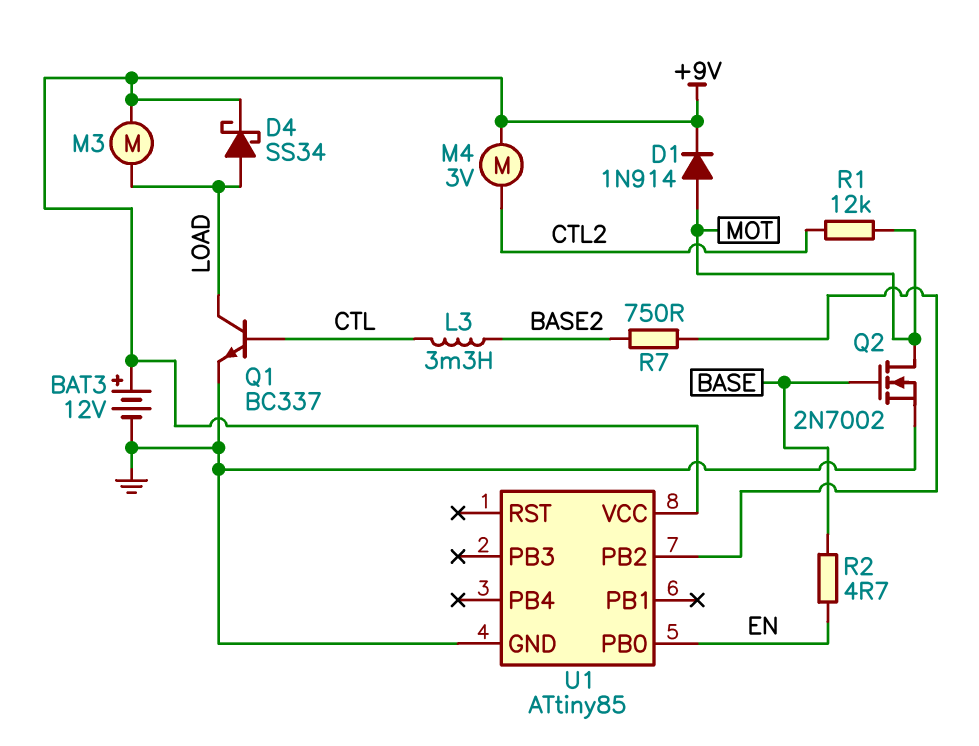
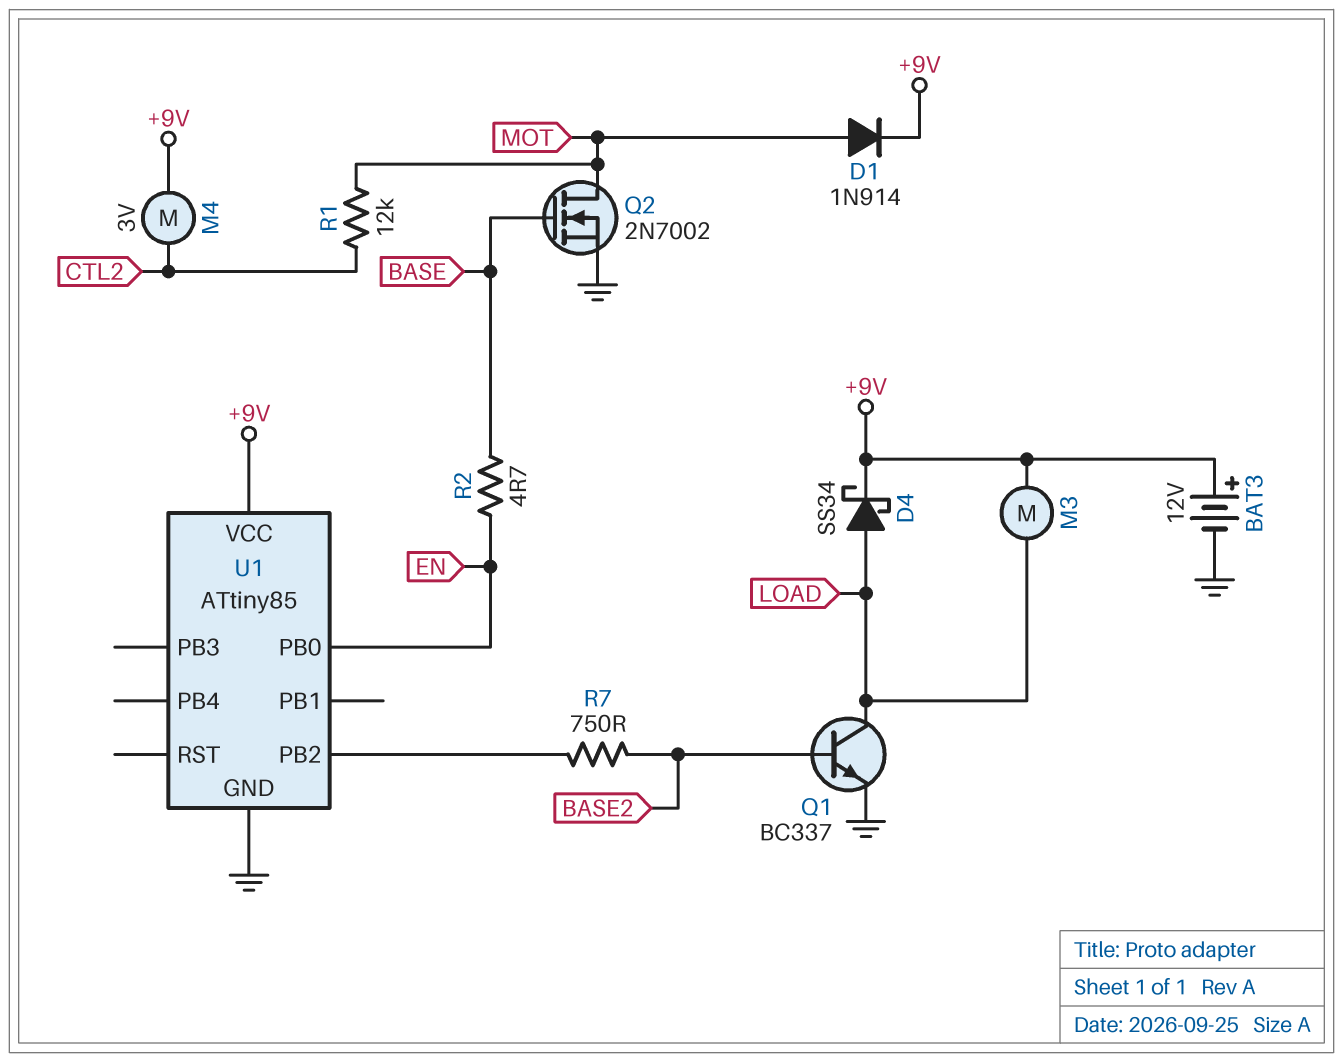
L3: 3.3mH (BASE2, CTL) -> none
Q1: NPN BC337 (B CTL, C LOAD, E GND) -> NPN BC337 (B BASE2, C LOAD, E GND)

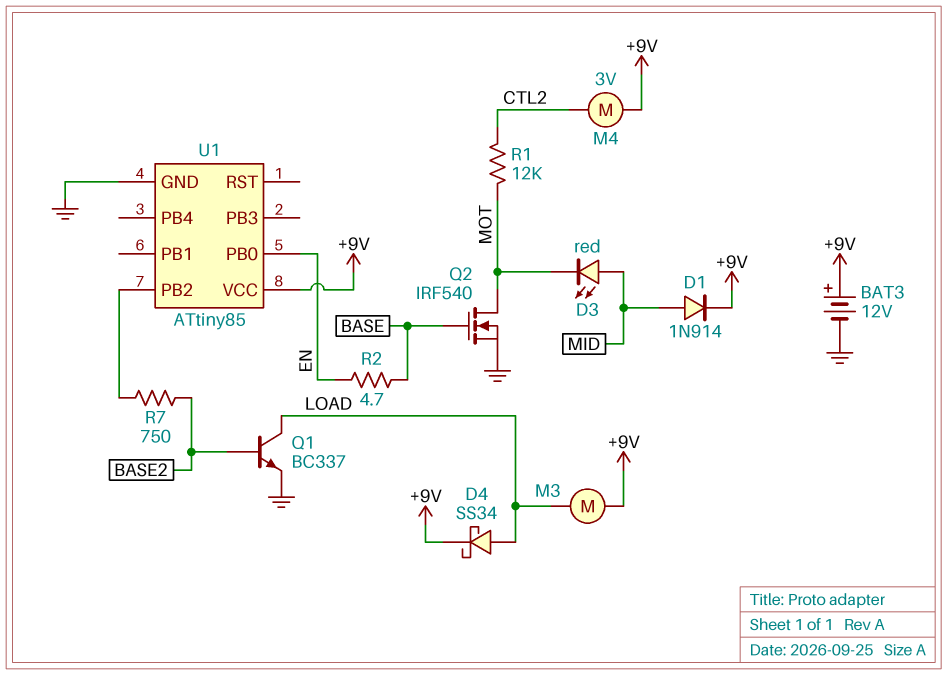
D1: diode 1N914 (A MOT, K +9V) -> diode 1N914 (A MID, K +9V)
D3: none -> LED red (A MID, K MOT)
Q2: NMOS 2N7002 (G BASE, D MOT, S GND) -> NMOS IRF540 (G BASE, D MOT, S GND)

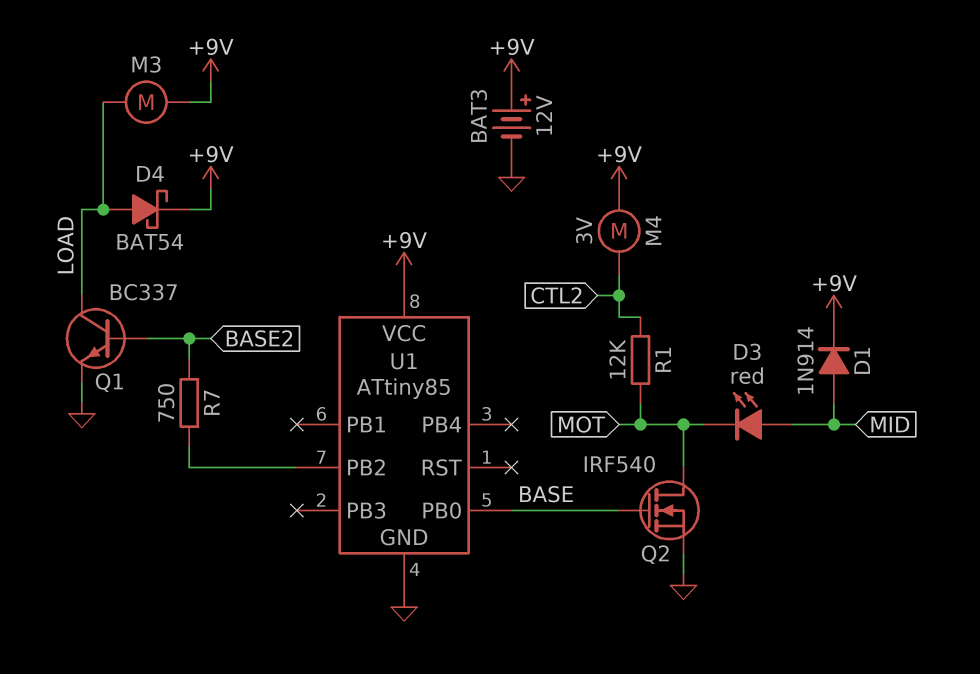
D4: schottky SS34 (A LOAD, K +9V) -> schottky BAT54 (A LOAD, K +9V)
R2: 4.7 (BASE, EN) -> none
U1 pin PB0: EN -> BASE

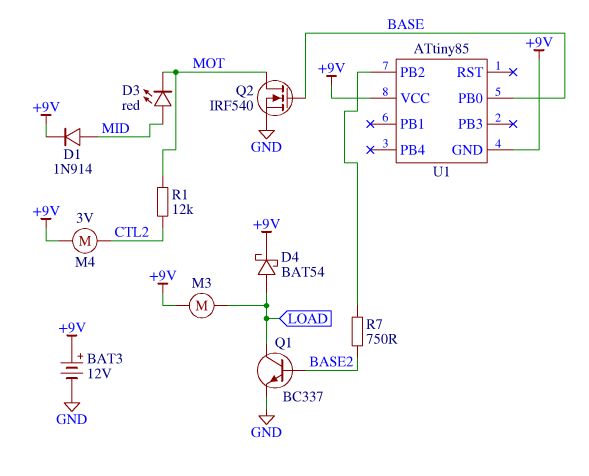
U1 pin GND: GND -> +9V

